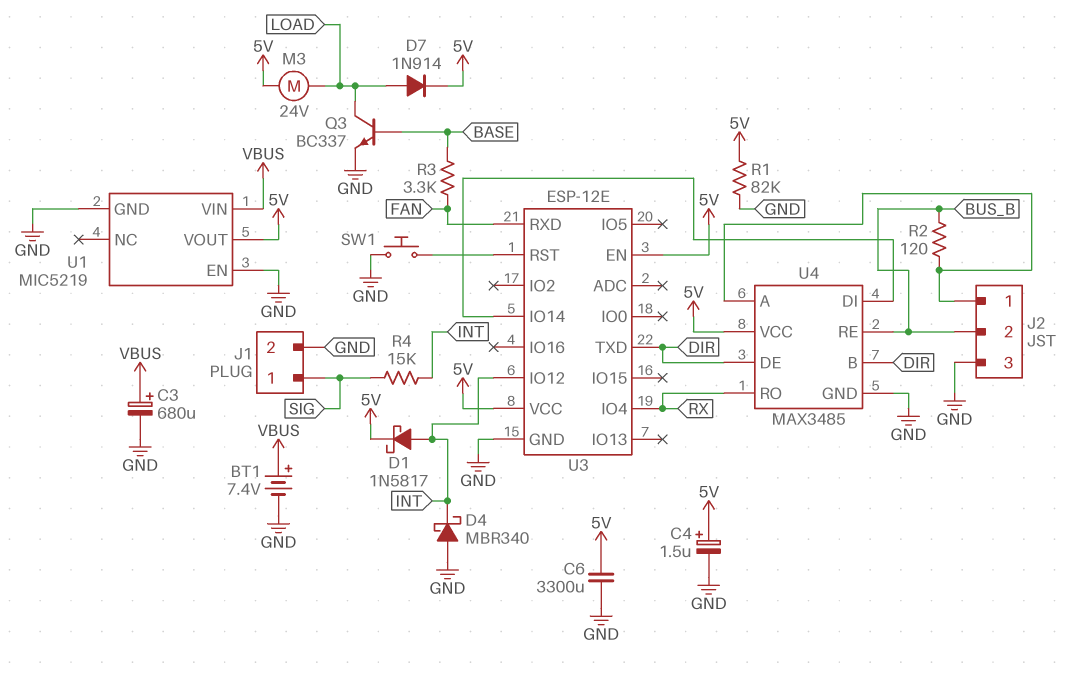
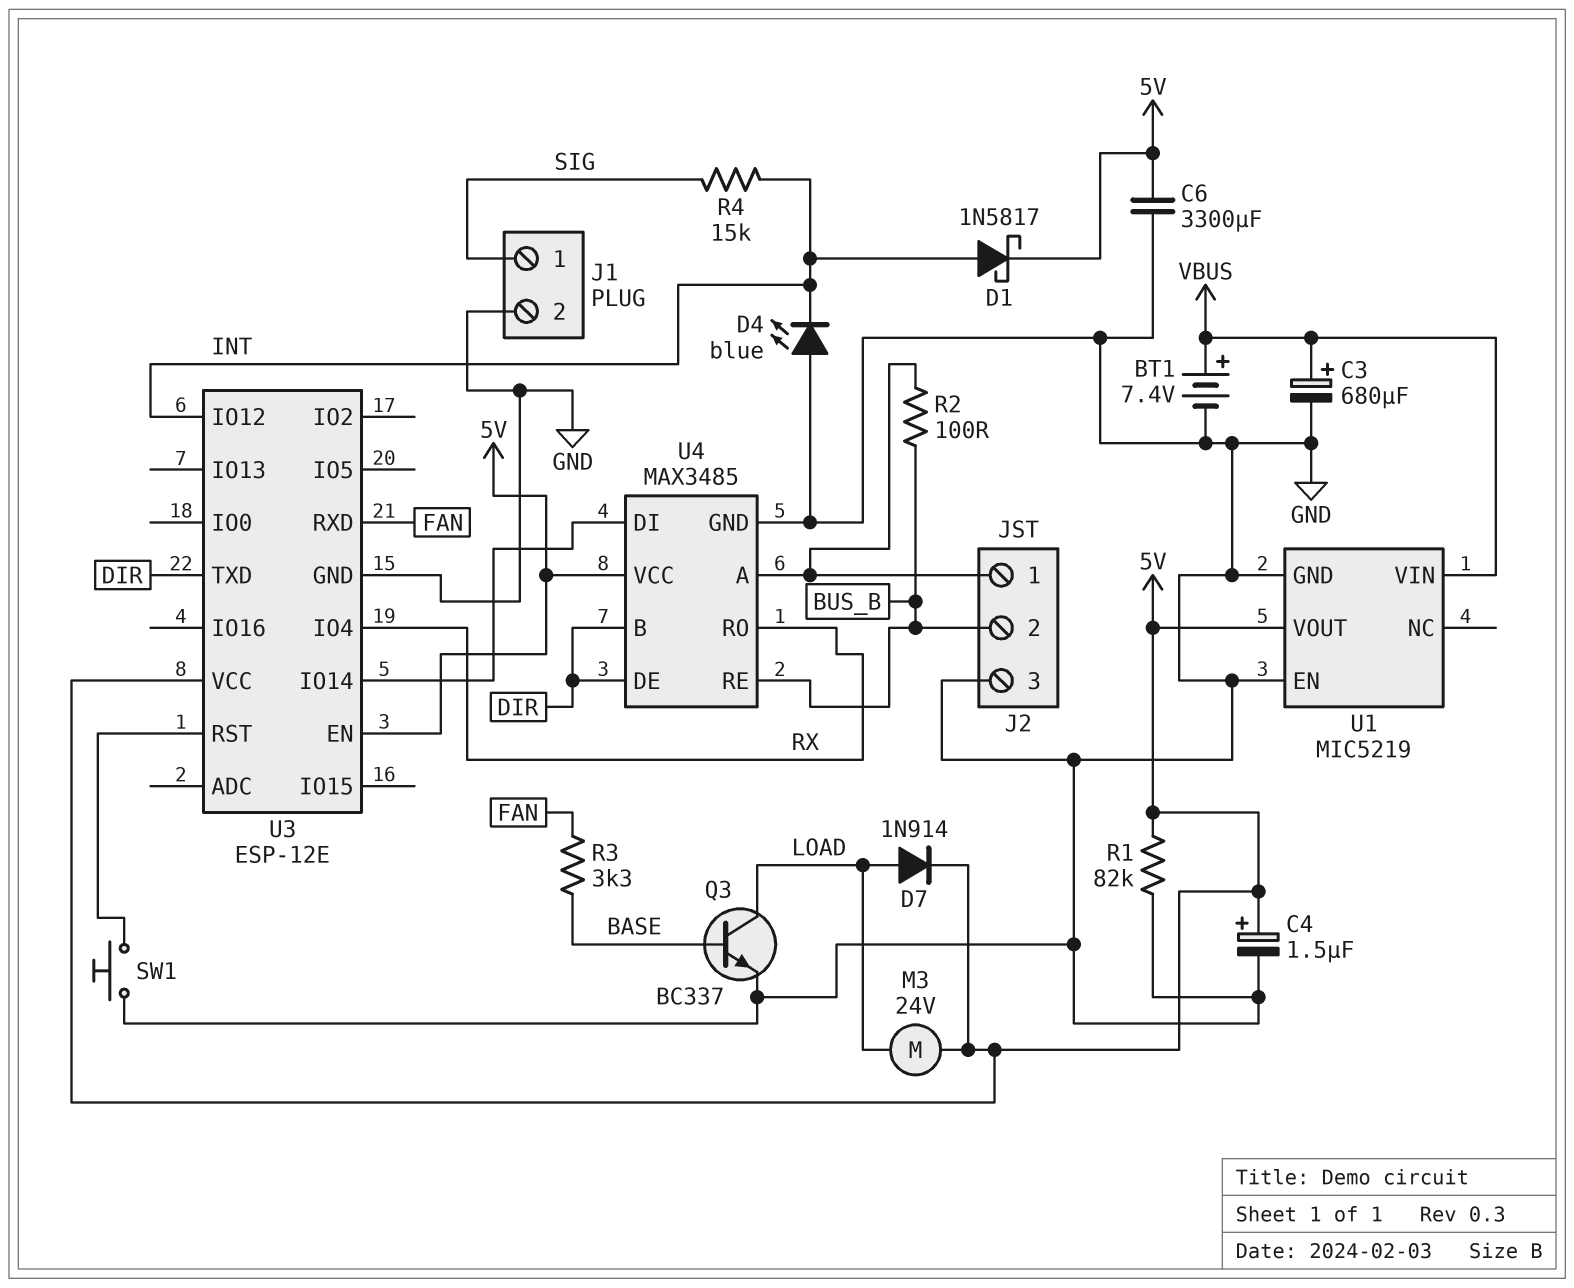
D4: schottky MBR340 (A GND, K INT) -> LED blue (A GND, K INT)
R2: 120 (BUS_B, J2/1) -> 100 (BUS_B, J2/1)

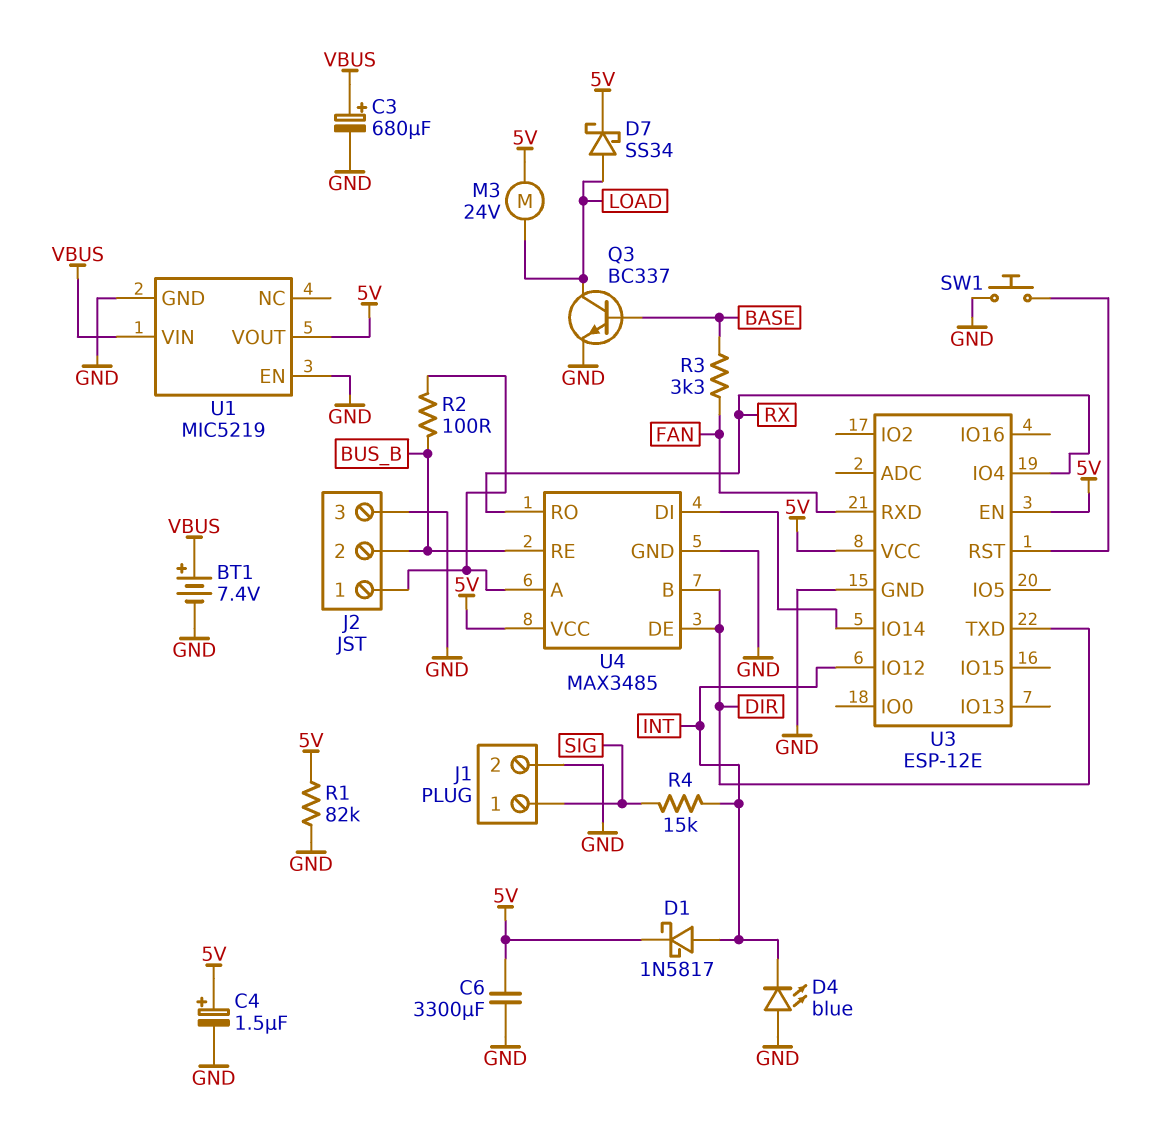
D7: diode 1N914 (A LOAD, K 5V) -> schottky SS34 (A LOAD, K 5V)

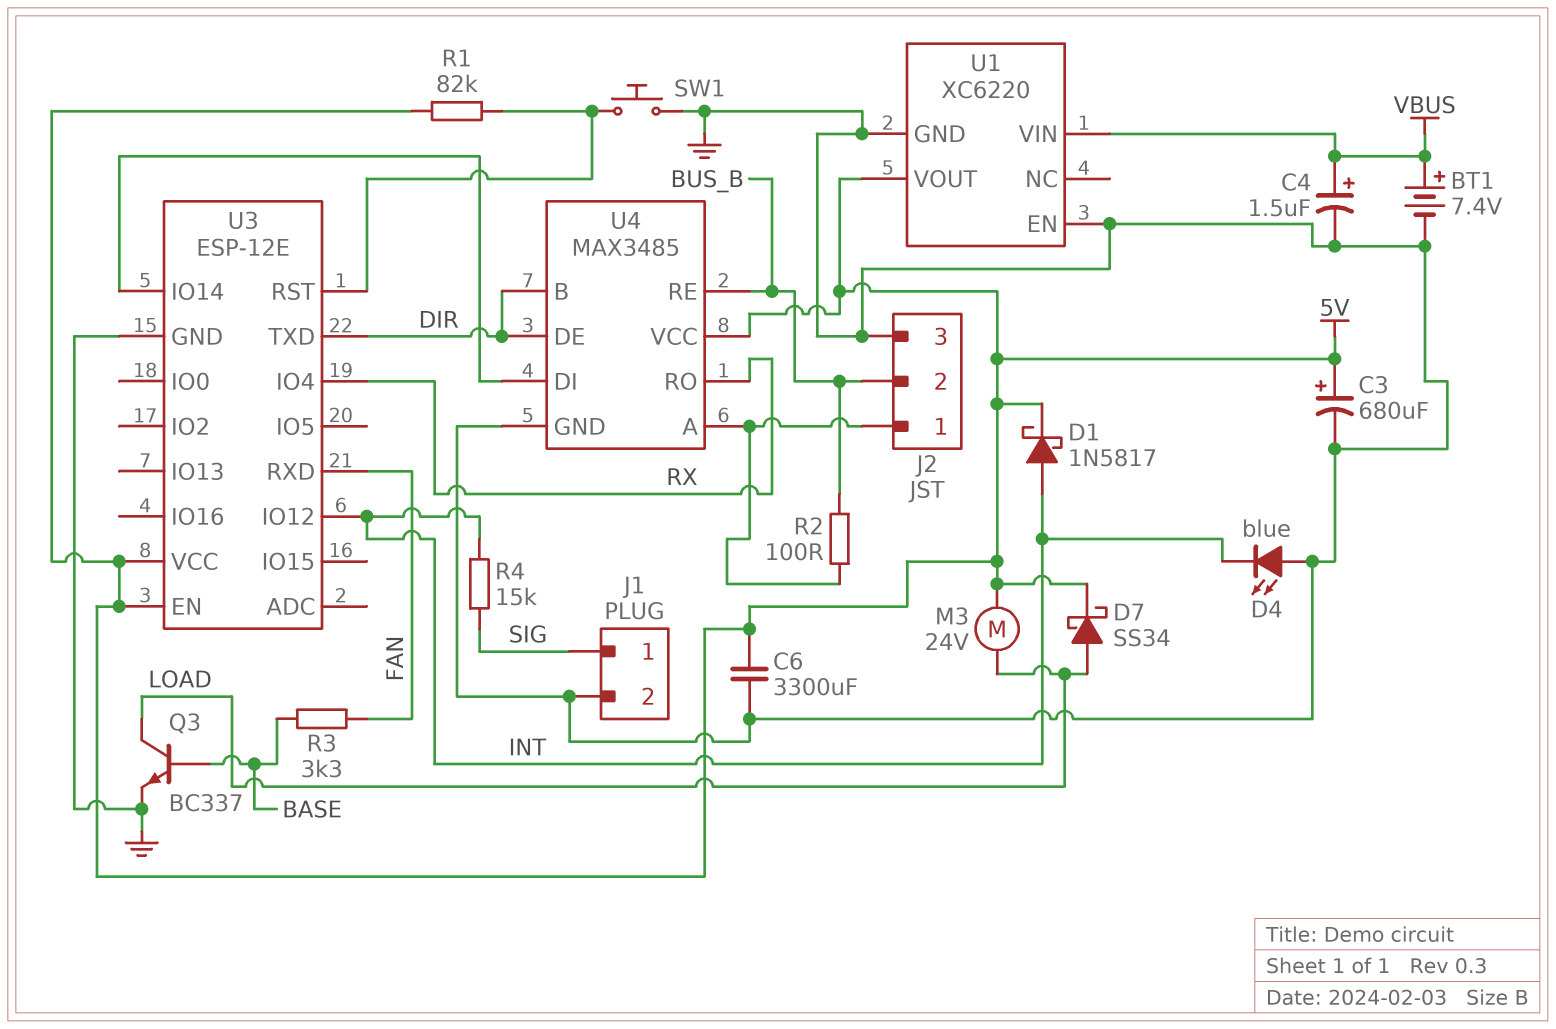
C3: 680uF (plus VBUS, minus GND) -> 680uF (plus 5V, minus GND)
C4: 1.5uF (plus 5V, minus GND) -> 1.5uF (plus VBUS, minus GND)
R1: 82k (5V, GND) -> 82k (5V, U3/RST)
U1: MIC5219 -> XC6220

